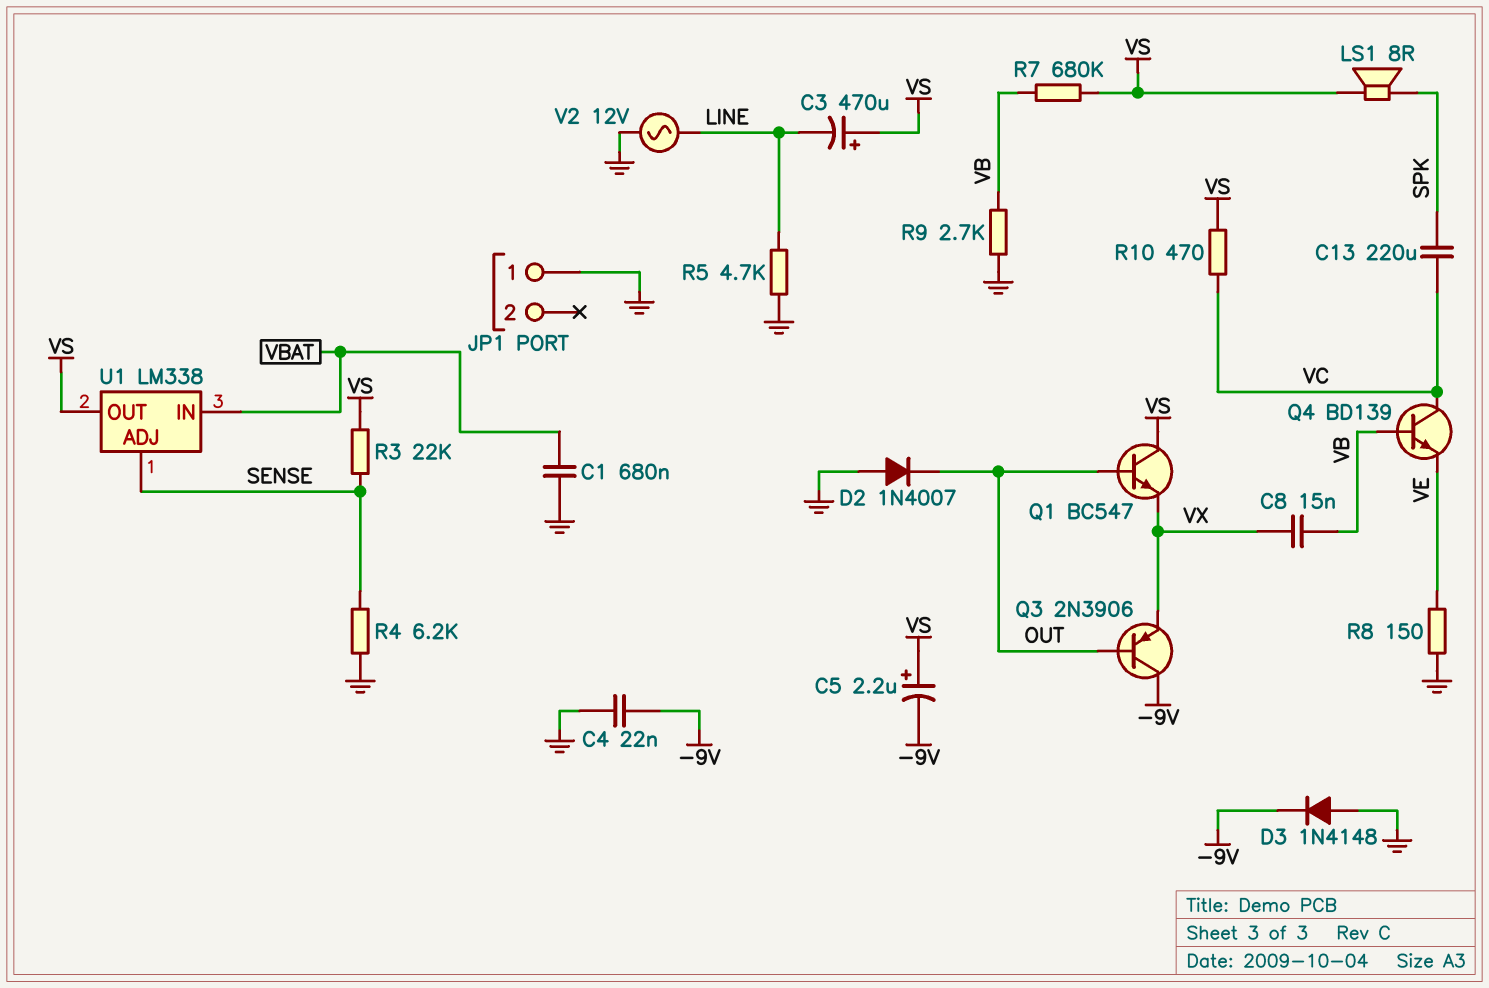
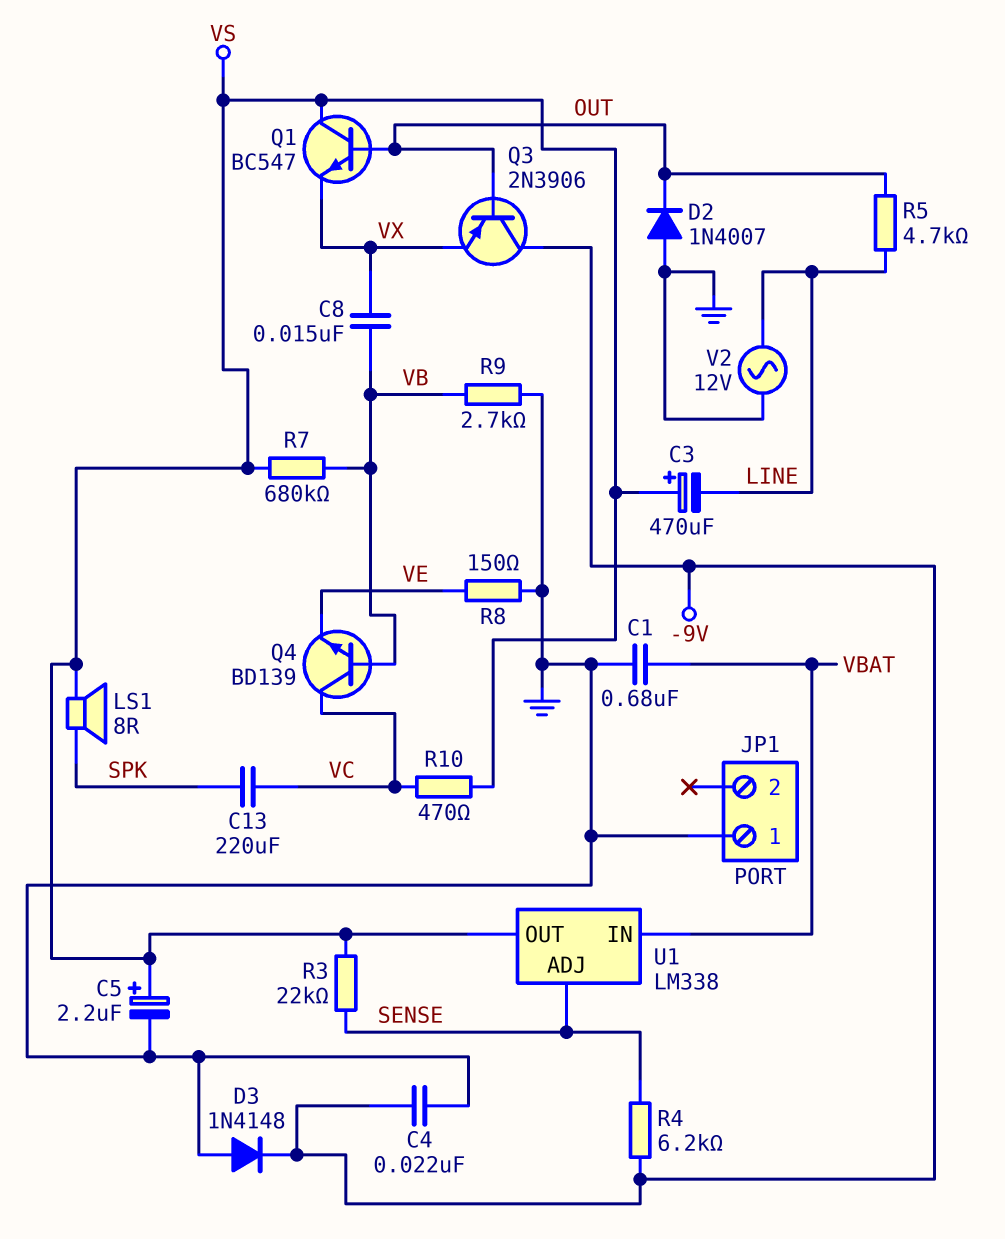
C5: 2.2uF (plus VS, minus -9V) -> 2.2uF (plus VS, minus GND)
R4: 6.2k (GND, SENSE) -> 6.2k (-9V, SENSE)
R5: 4.7k (GND, LINE) -> 4.7k (LINE, OUT)

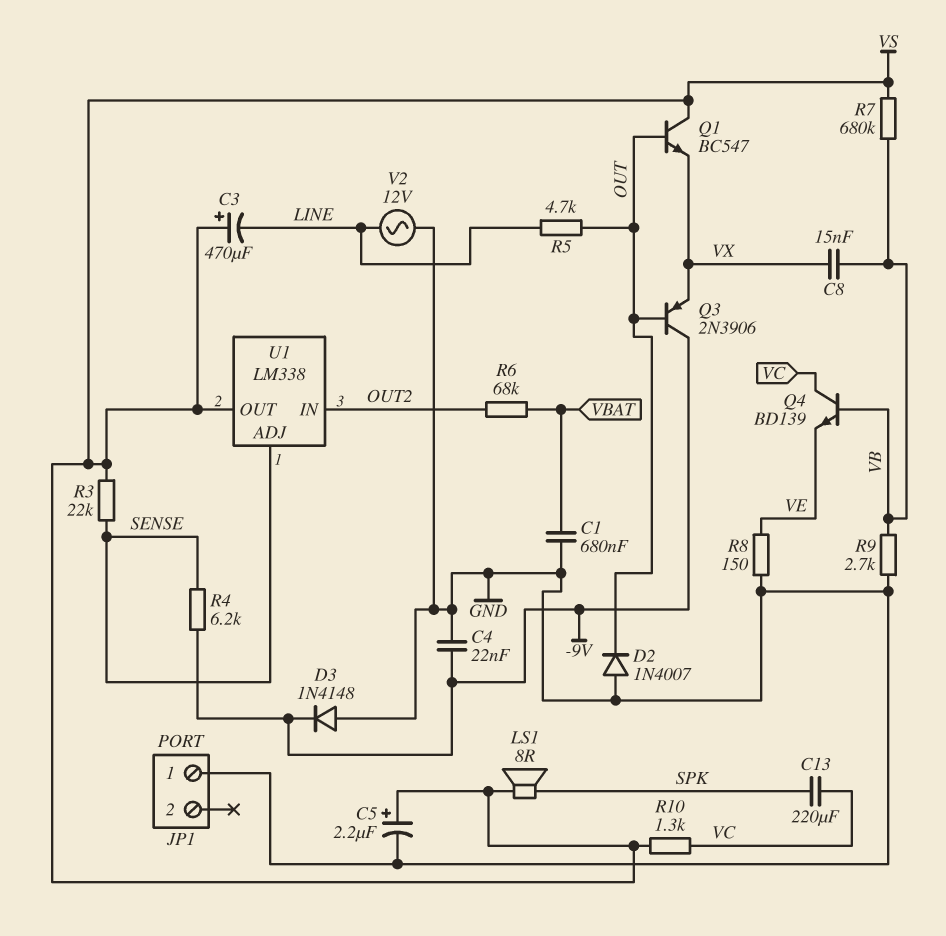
R6: none -> 68k (OUT2, VBAT)
R10: 470 (VC, VS) -> 1.3k (VC, VS)
U1 pin IN: VBAT -> OUT2

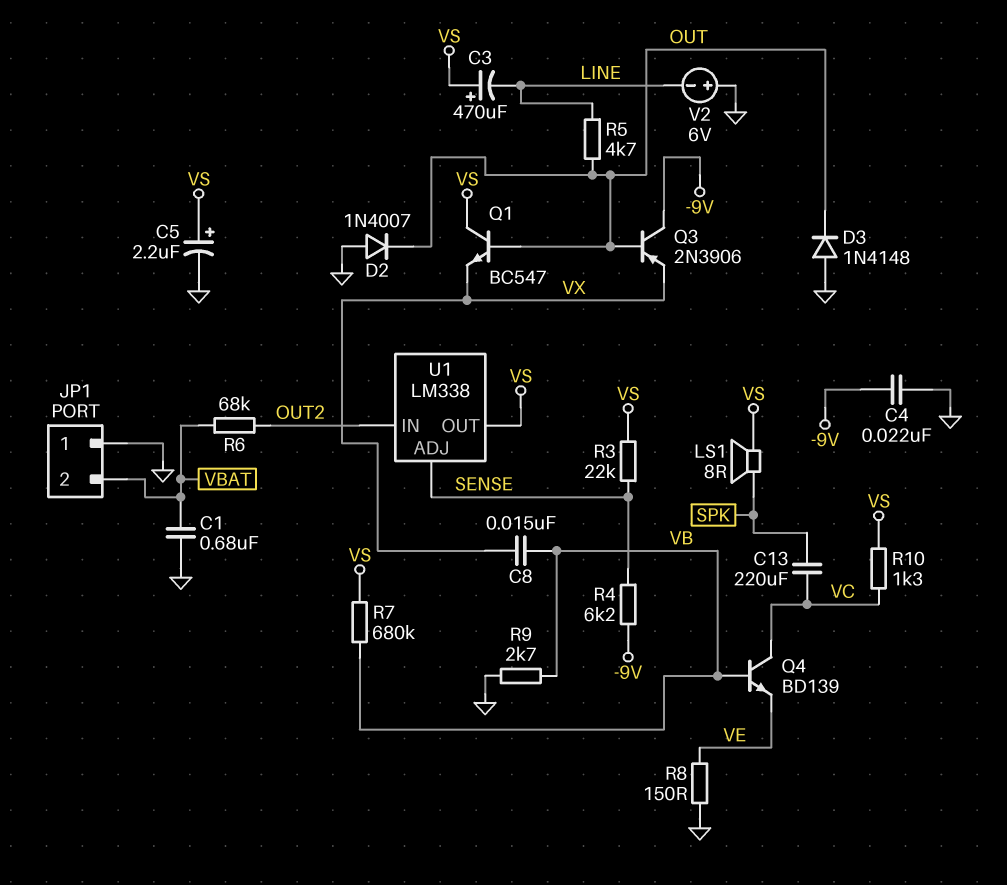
D3: diode 1N4148 (A GND, K -9V) -> diode 1N4148 (A GND, K OUT)
JP1 pin 2: none -> VBAT
V2: AC 12V (GND, LINE) -> 6V (plus GND, minus LINE)

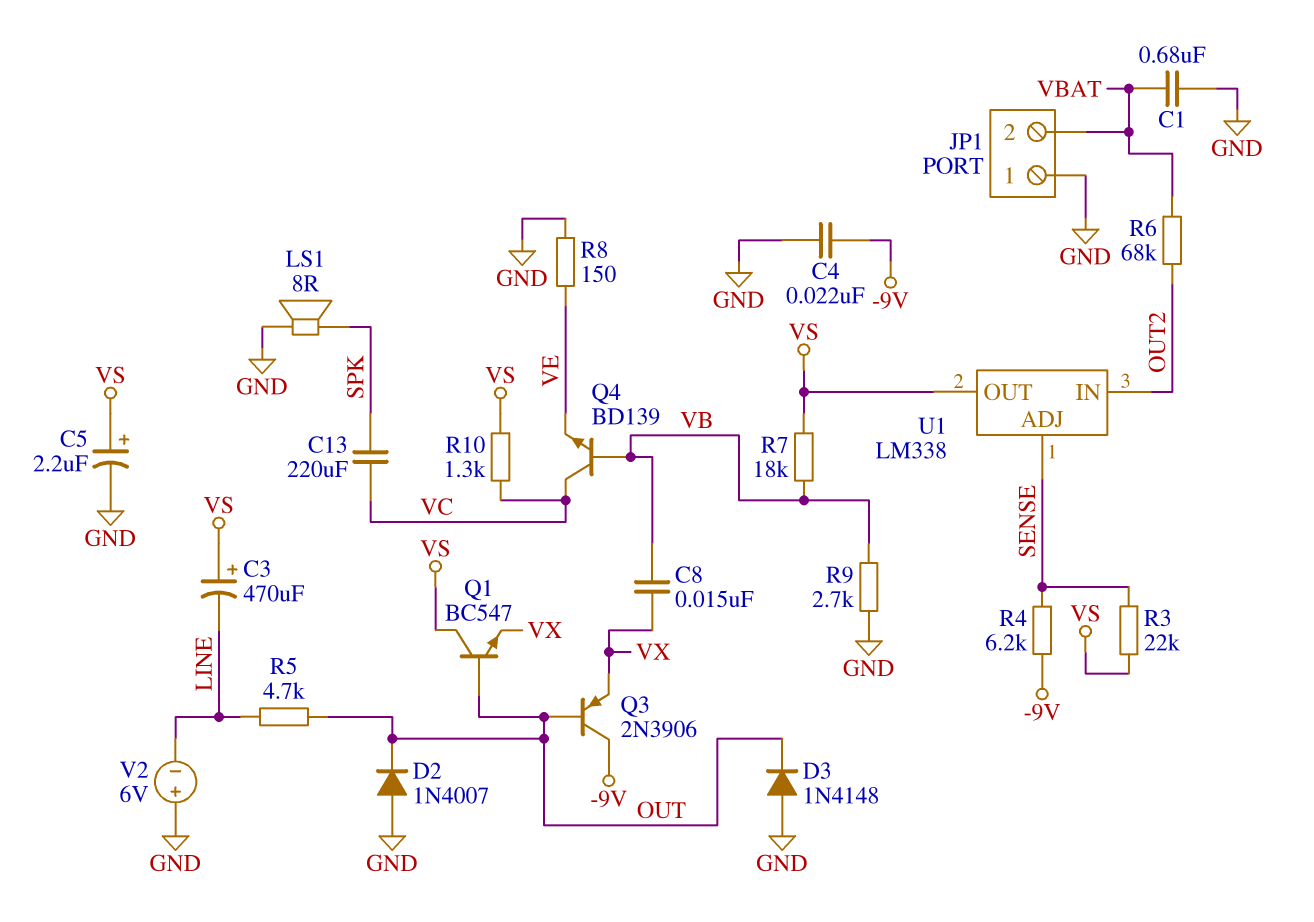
LS1: speaker 8R (SPK, VS) -> speaker 8R (GND, SPK)
R7: 680k (VB, VS) -> 18k (VB, VS)

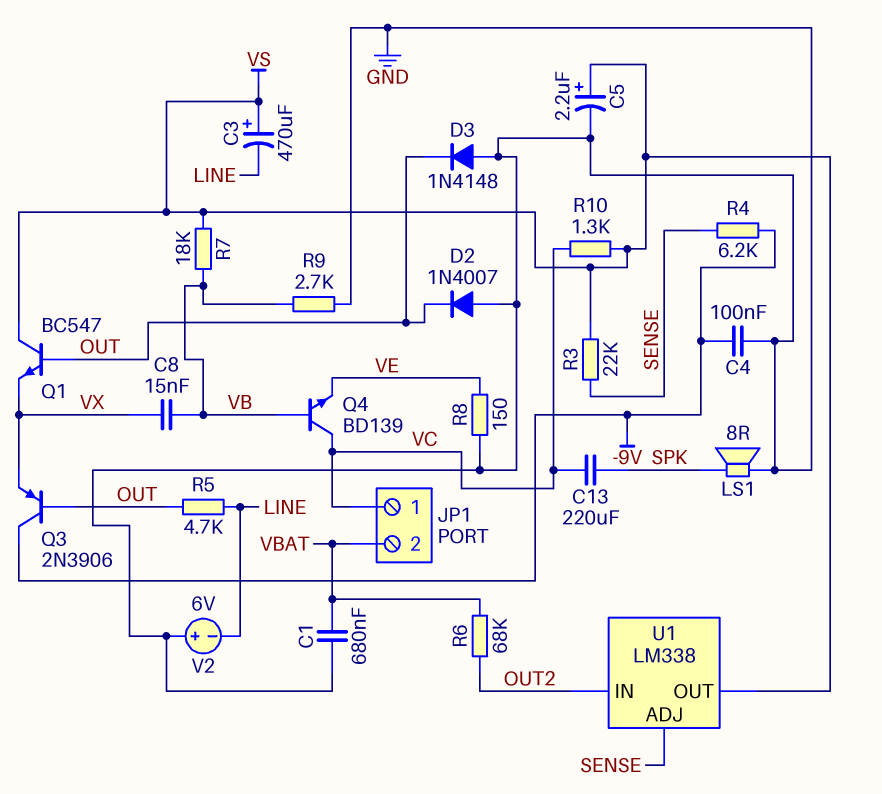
C4: 22nF (-9V, GND) -> 100nF (-9V, GND)
JP1 pin 1: GND -> VC

